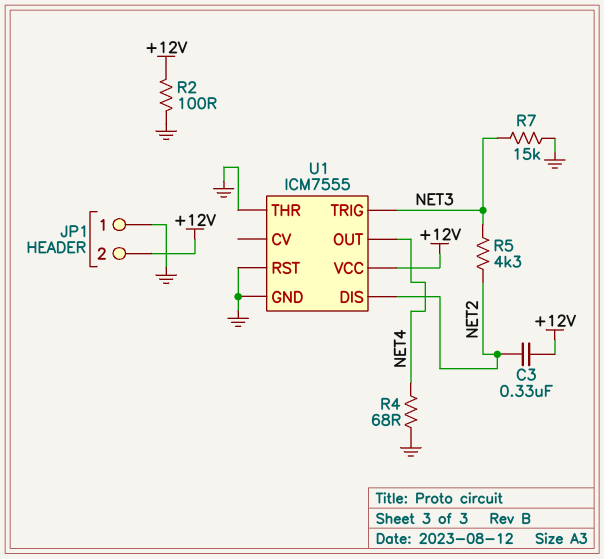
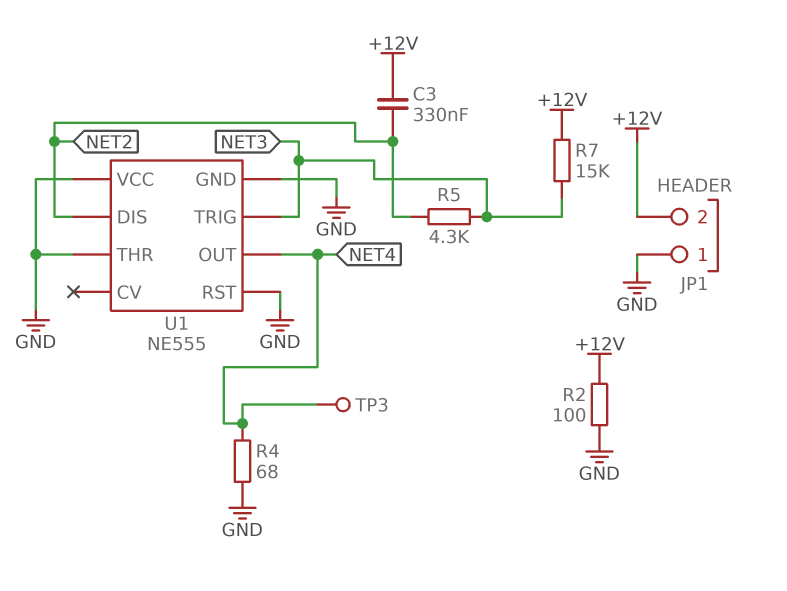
R7: 15k (GND, NET3) -> 15k (+12V, NET3)
TP3: none -> test point (NET4)
U1: ICM7555 -> NE555
U1 pin VCC: +12V -> GND

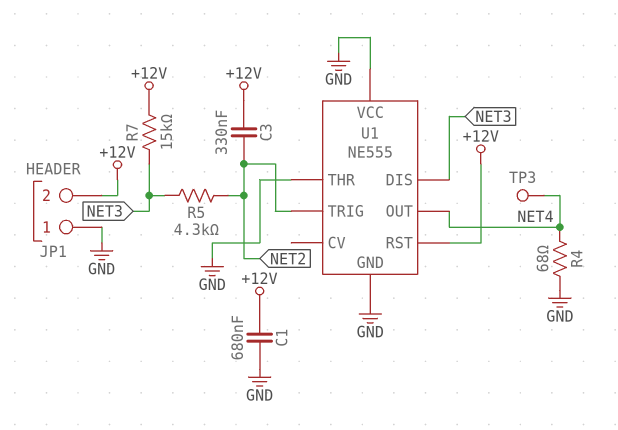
C1: none -> 680nF (+12V, GND)
R2: 100 (+12V, GND) -> none
U1 pin DIS: NET2 -> NET3
U1 pin RST: GND -> +12V
U1 pin TRIG: NET3 -> NET2

